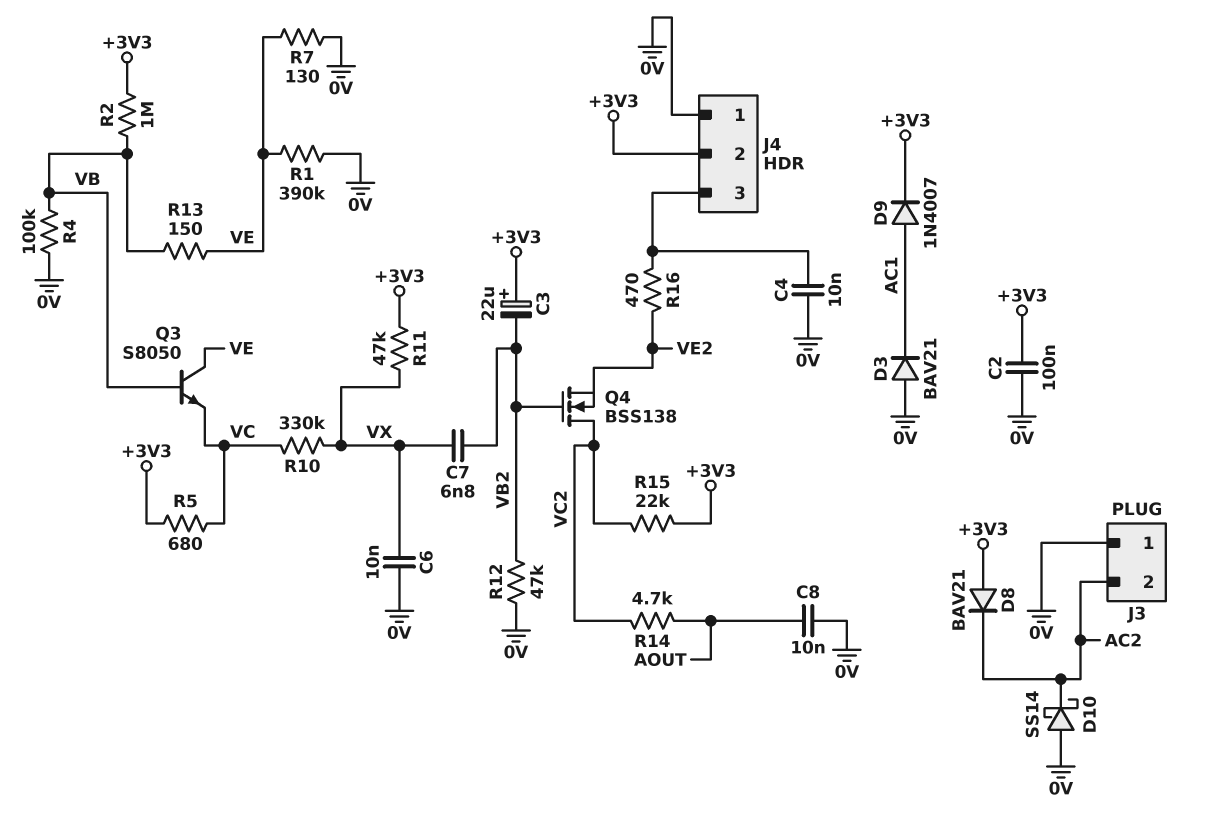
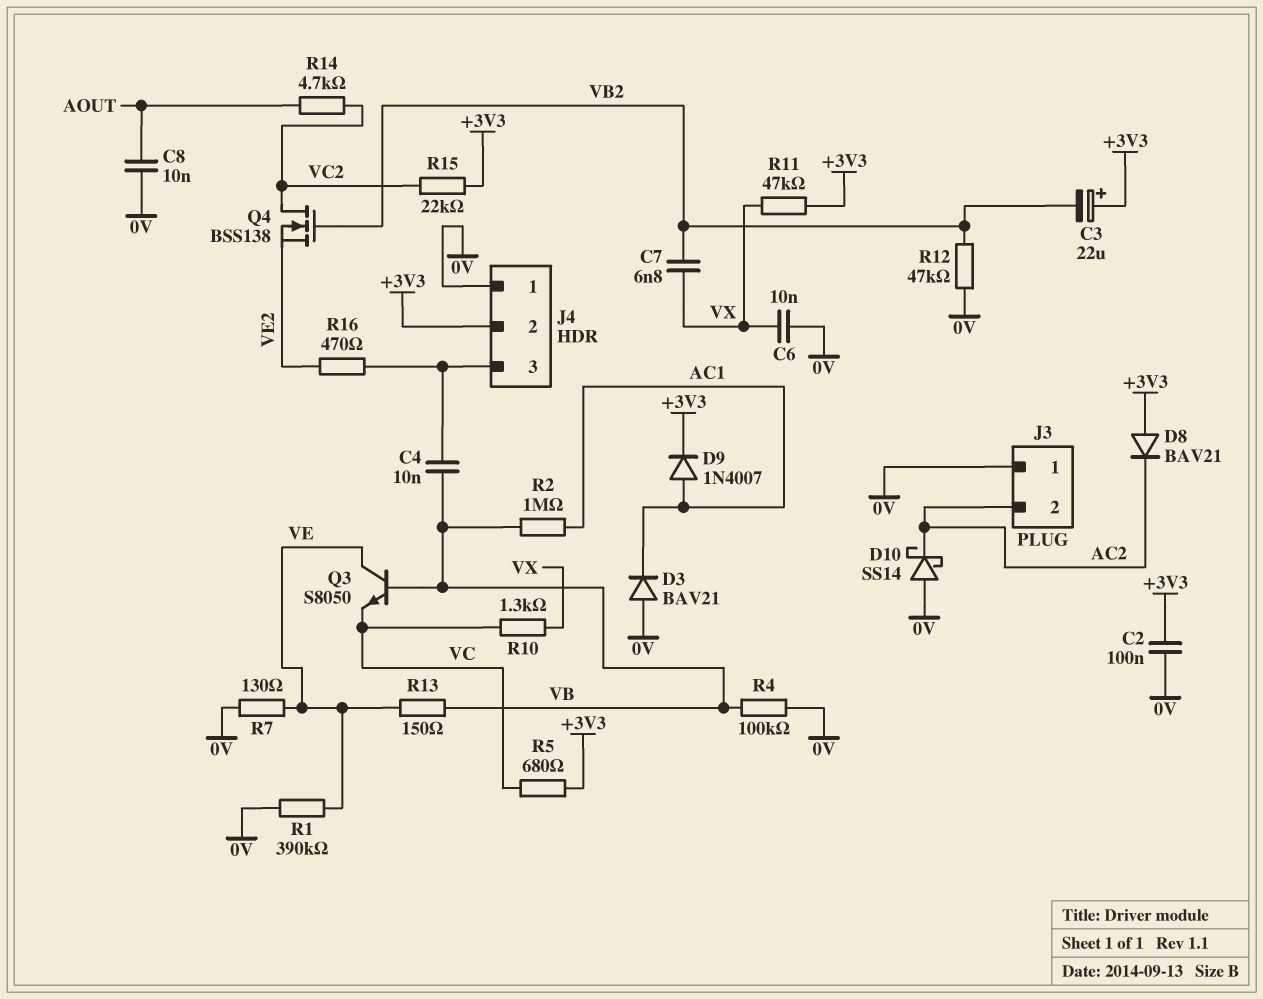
C4: 10nF (0V, J4/3) -> 10nF (J4/3, VB)
R2: 1M (+3V3, VB) -> 1M (AC1, VB)
R10: 330k (VC, VX) -> 1.3k (VC, VX)

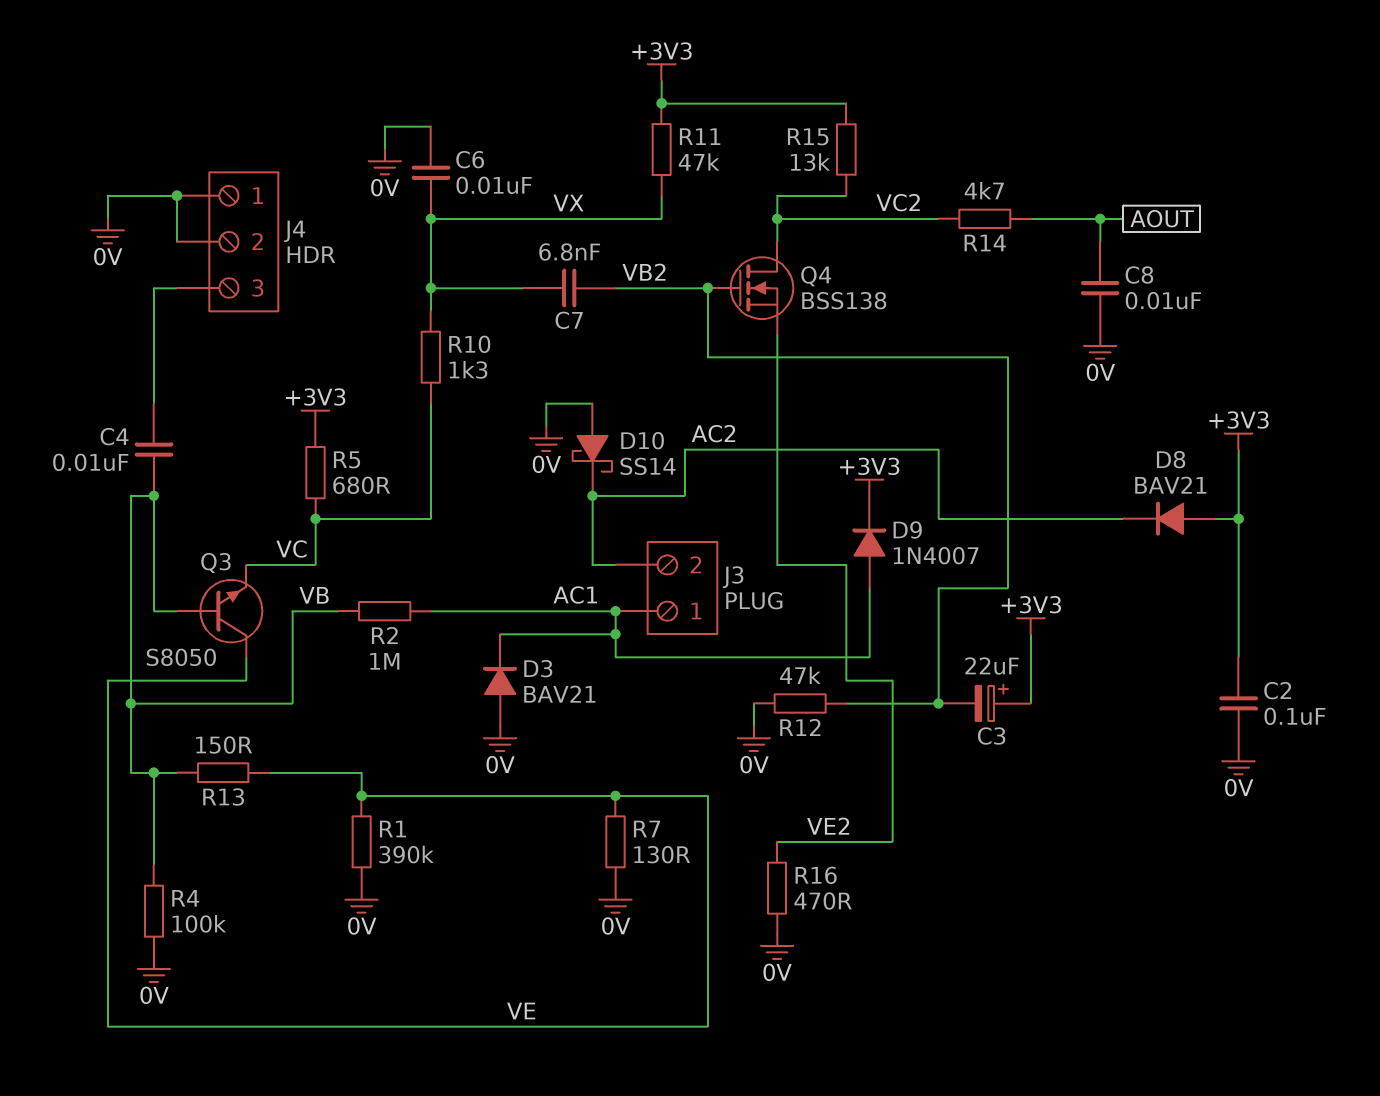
J3 pin 1: 0V -> AC1
J4 pin 2: +3V3 -> 0V
R15: 22k (+3V3, VC2) -> 13k (+3V3, VC2)
R16: 470 (J4/3, VE2) -> 470 (0V, VE2)

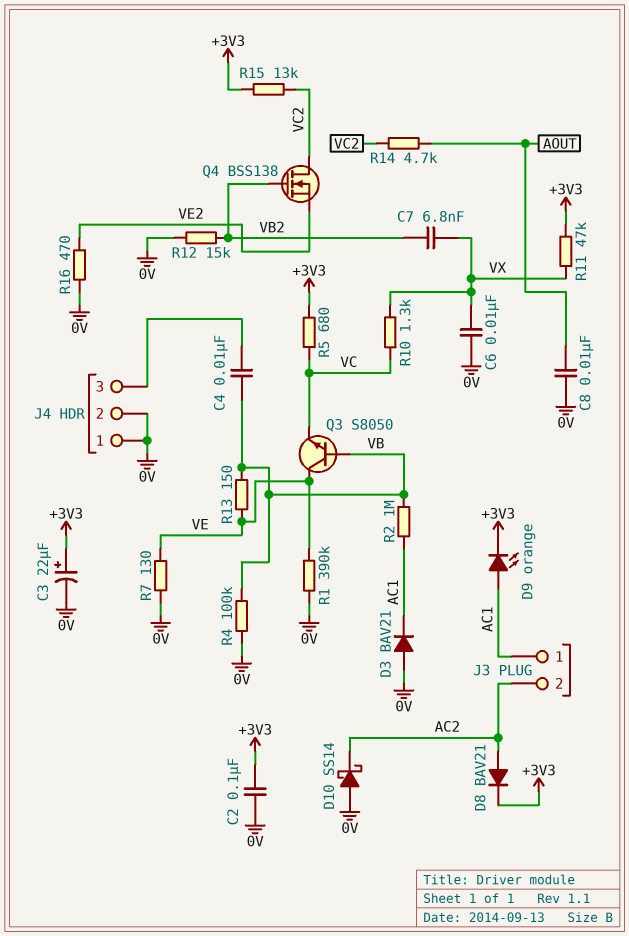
C3: 22uF (plus +3V3, minus VB2) -> 22uF (plus +3V3, minus 0V)
D8: diode BAV21 (A +3V3, K AC2) -> diode BAV21 (A AC2, K +3V3)
D9: diode 1N4007 (A AC1, K +3V3) -> LED orange (A AC1, K +3V3)
R12: 47k (0V, VB2) -> 15k (0V, VB2)

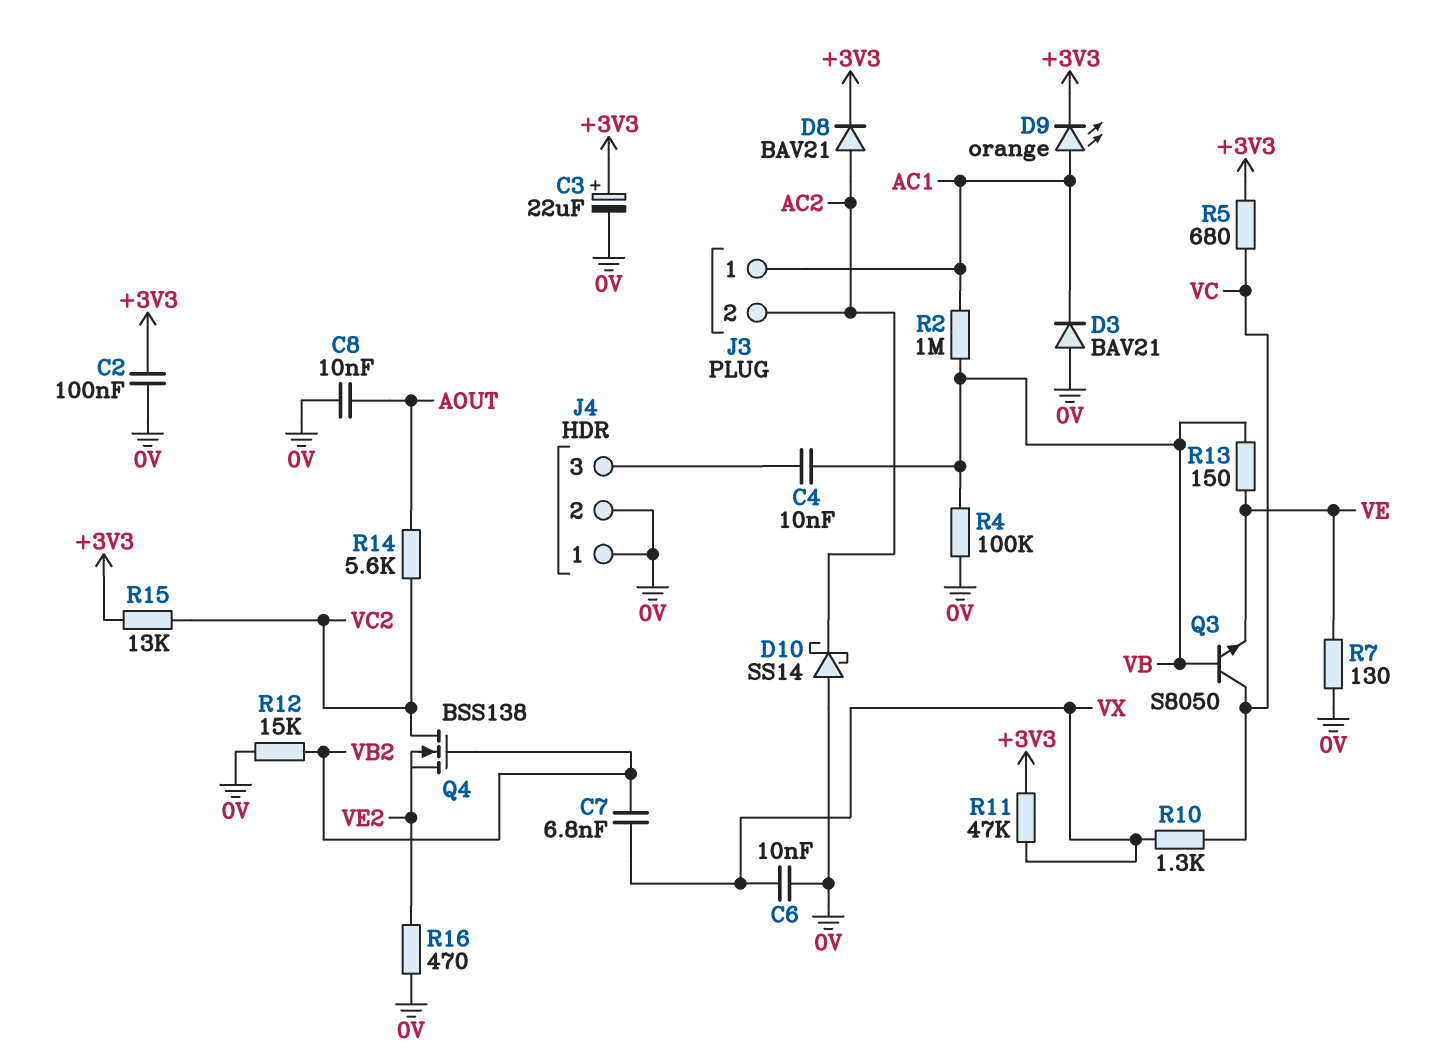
Q3: NPN S8050 (B VB, C VE, E VC) -> NPN S8050 (B VB, C VC, E VE)
R1: 390k (0V, VE) -> none
R14: 4.7k (AOUT, VC2) -> 5.6k (AOUT, VC2)

